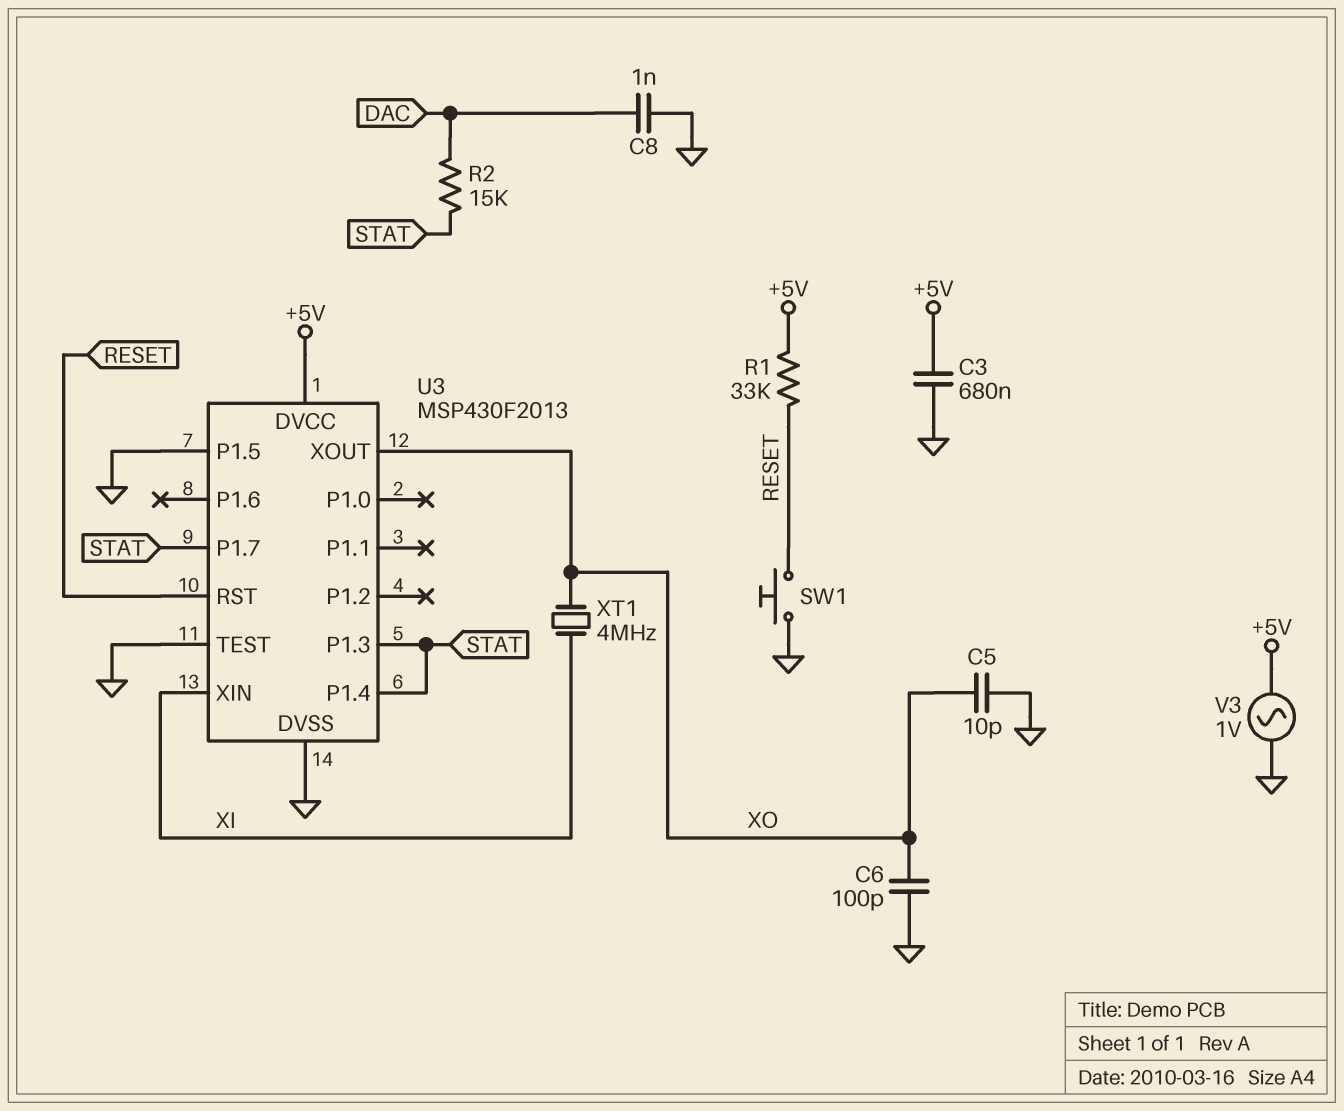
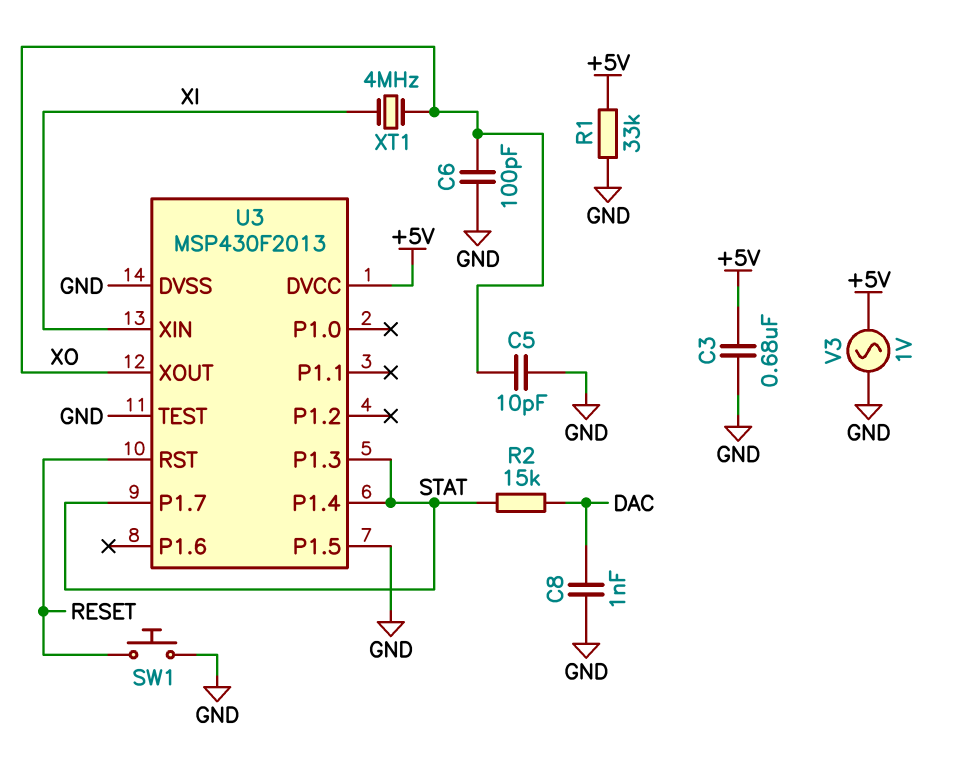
R1: 33k (+5V, RESET) -> 33k (+5V, GND)

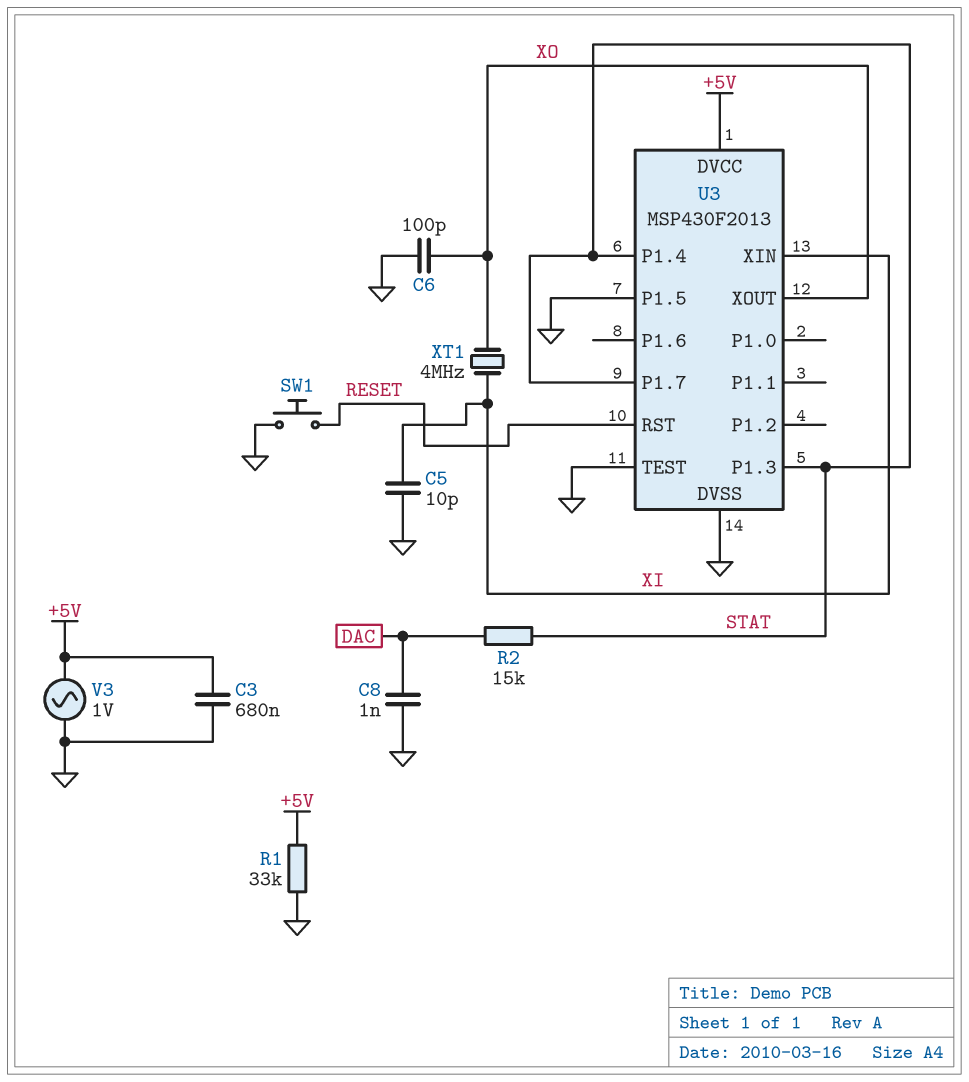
C5: 10pF (GND, XO) -> 10pF (GND, XI)

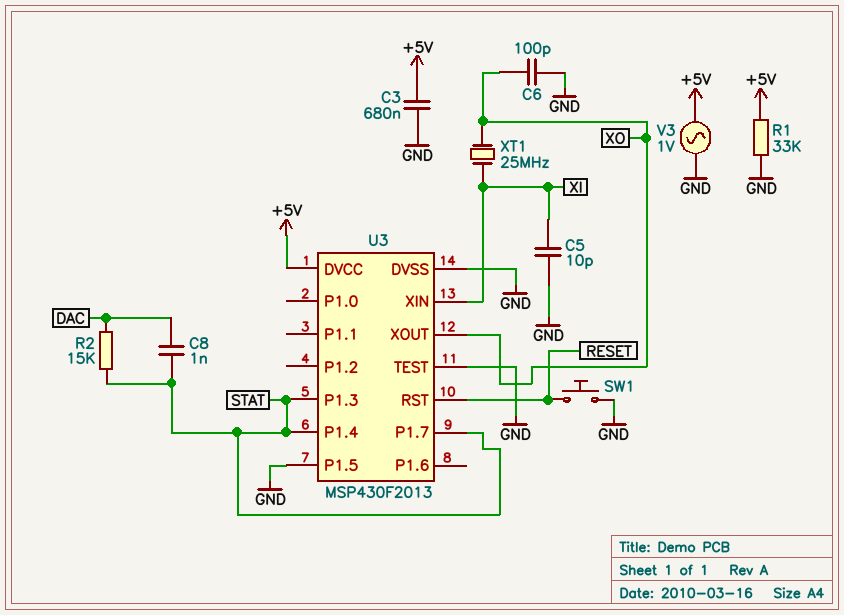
C8: 1nF (DAC, GND) -> 1nF (DAC, STAT)
XT1: 4MHz (XI, XO) -> 25MHz (XI, XO)

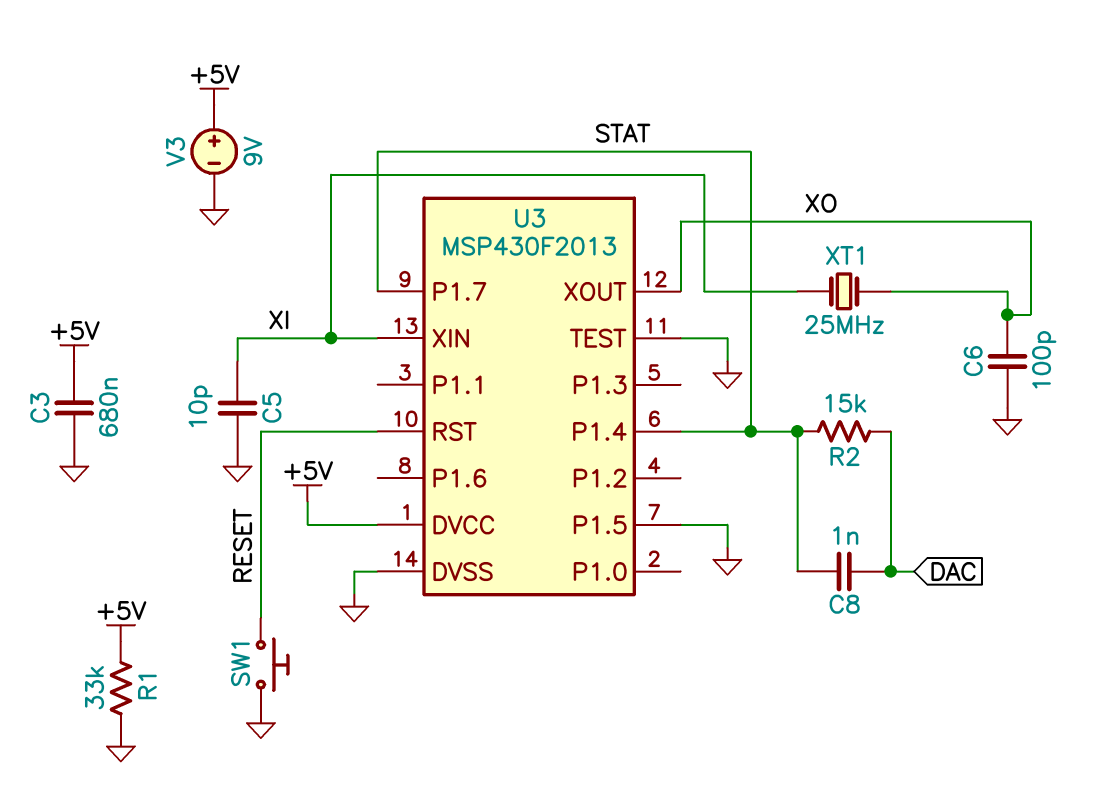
U3 pin P1.3: STAT -> none
V3: AC 1V (+5V, GND) -> 9V (plus +5V, minus GND)

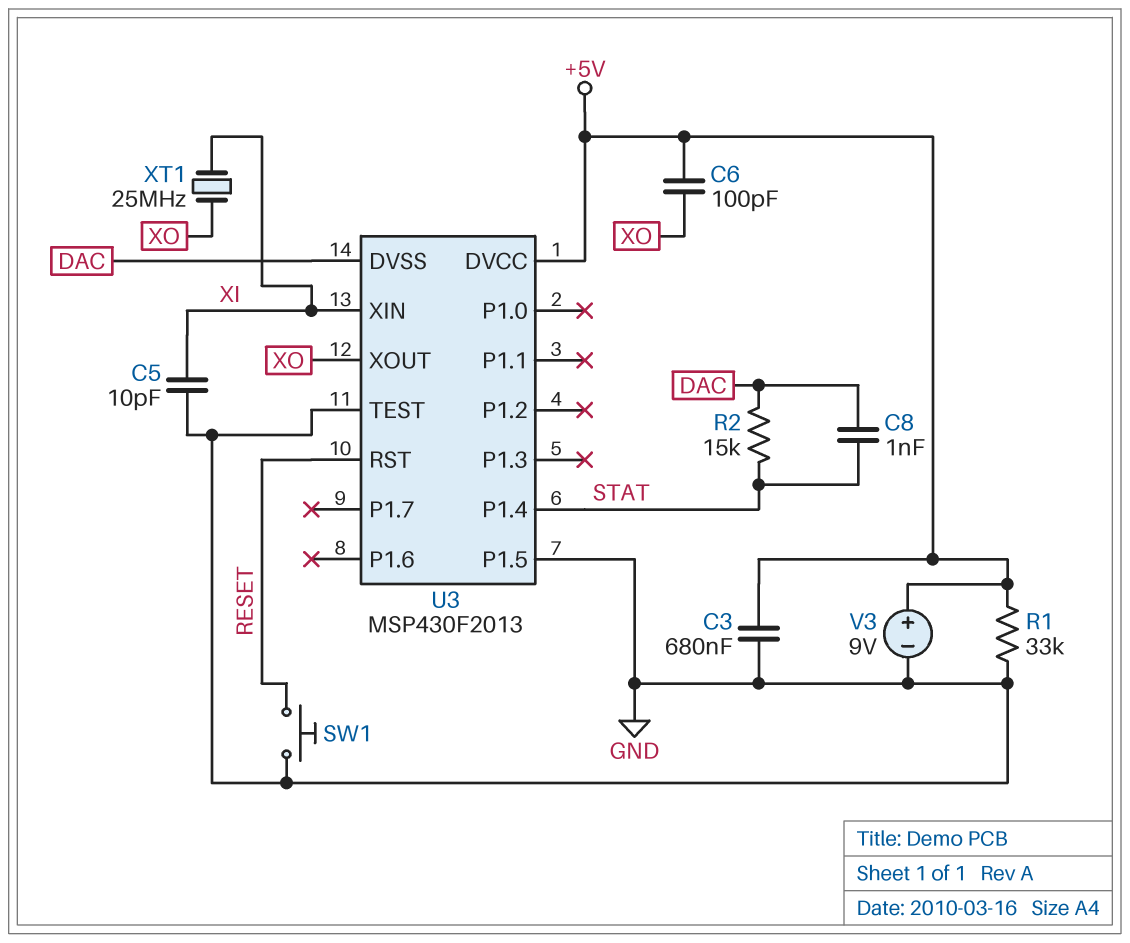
C6: 100pF (GND, XO) -> 100pF (+5V, XO)
U3 pin DVSS: GND -> DAC
U3 pin P1.7: STAT -> none

